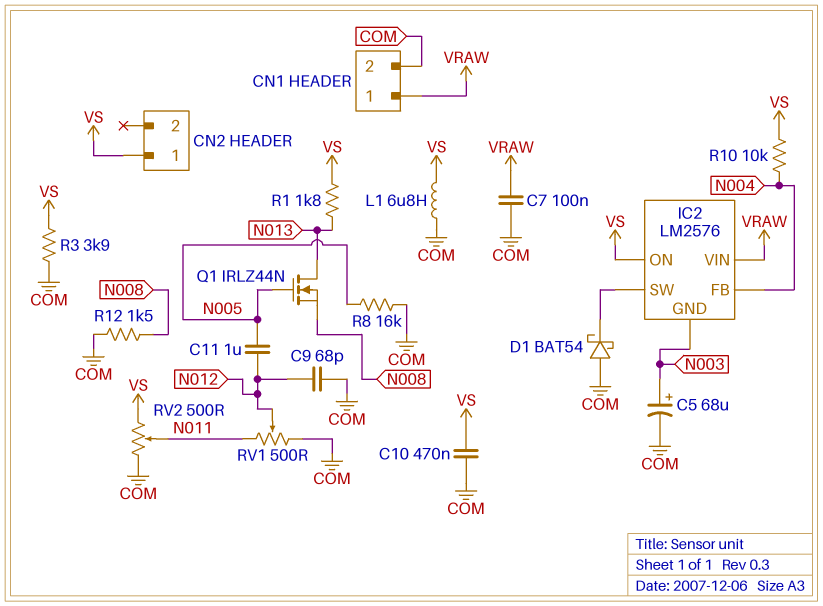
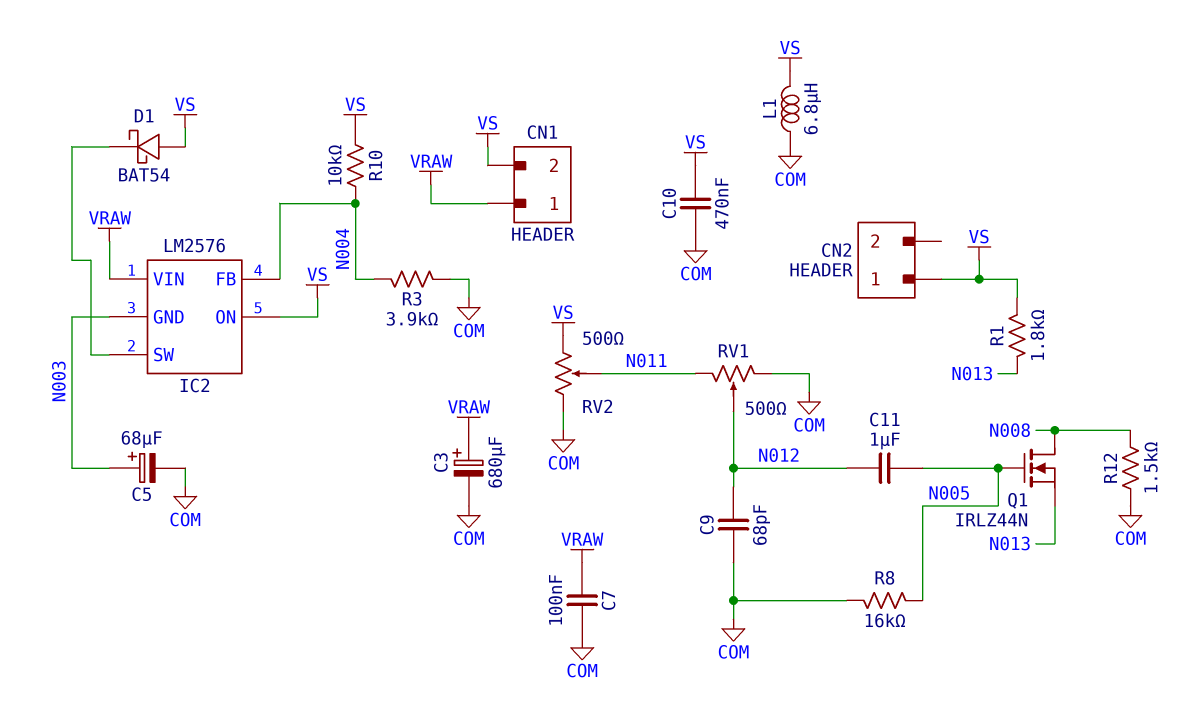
C3: none -> 680uF (plus VRAW, minus COM)
CN1 pin 2: COM -> VS
D1: schottky BAT54 (A COM, K IC2/SW) -> schottky BAT54 (A VS, K IC2/SW)
Q1: NMOS IRLZ44N (G N005, D N013, S N008) -> NMOS IRLZ44N (G N005, D N008, S N013)
R3: 3.9k (COM, VS) -> 3.9k (COM, N004)

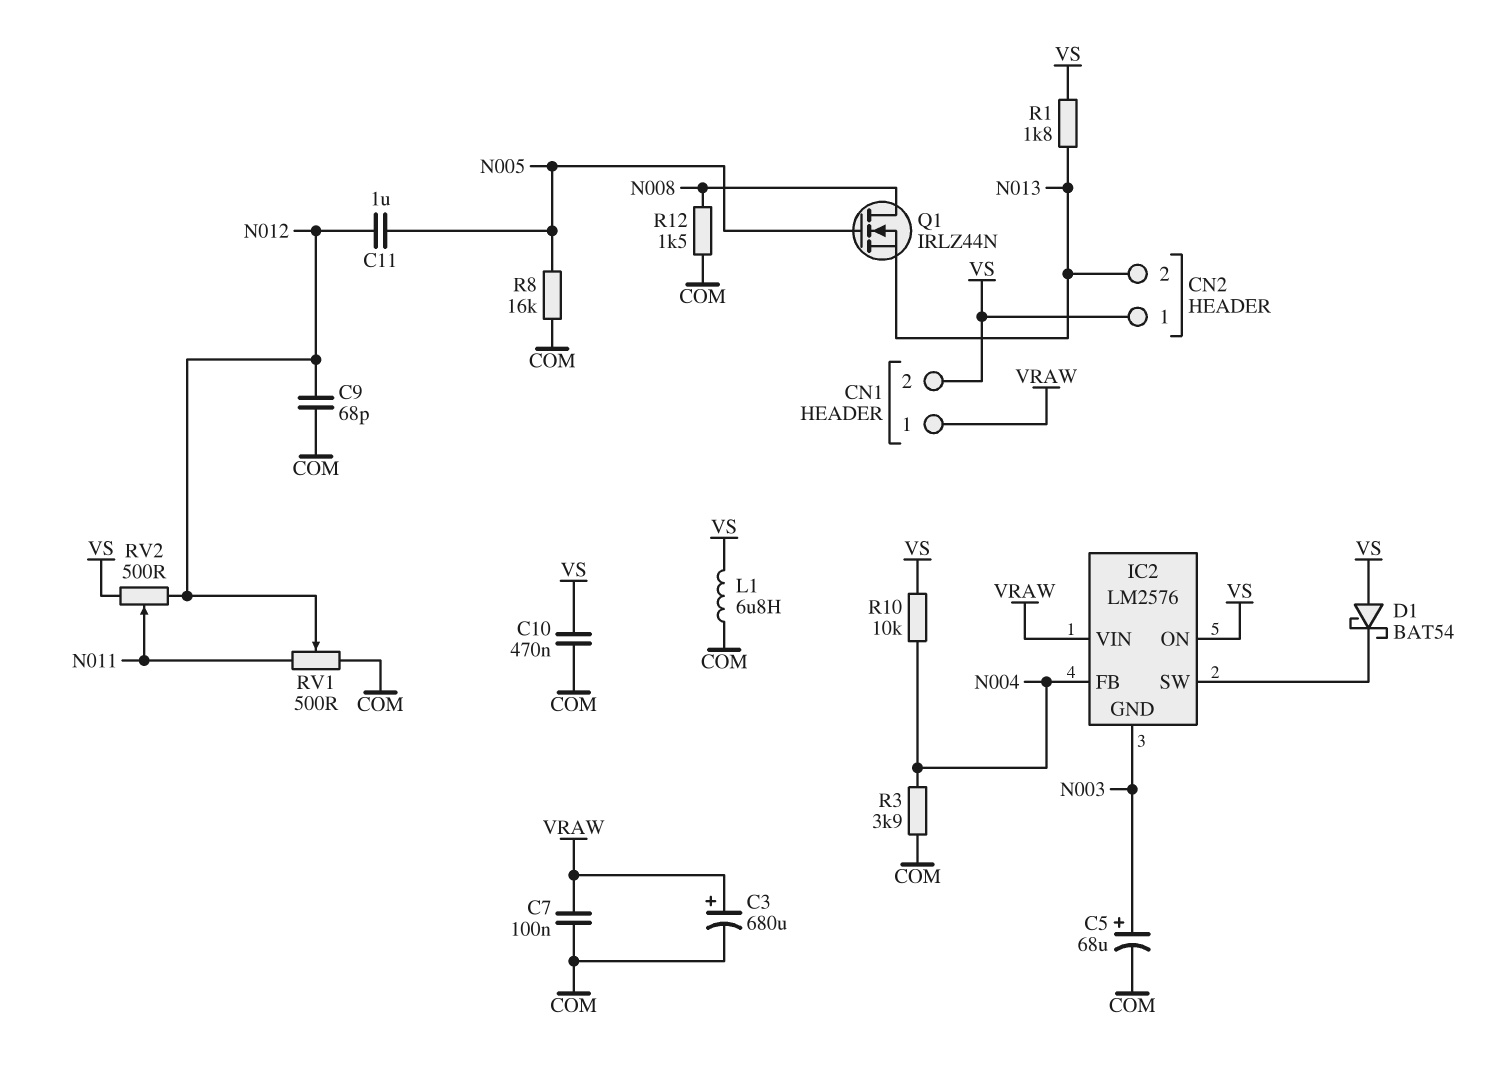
CN2 pin 2: none -> N013
RV2: 500 (COM, VS, wiper N011) -> 500 (N012, VS, wiper N011)

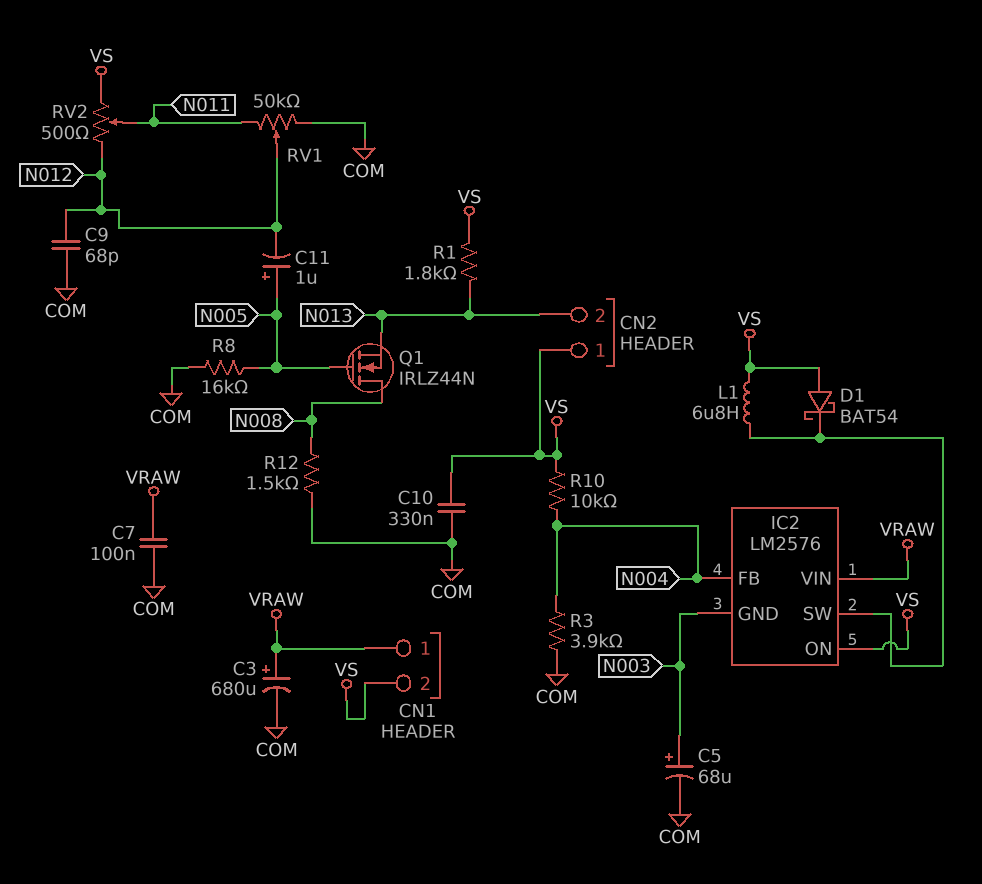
C10: 470nF (COM, VS) -> 330nF (COM, VS)
C11: 1uF (N005, N012) -> 1uF (plus N005, minus N012)
L1: 6.8uH (COM, VS) -> 6.8uH (IC2/SW, VS)
RV1: 500 (COM, N011, wiper N012) -> 50k (COM, N011, wiper N012)

